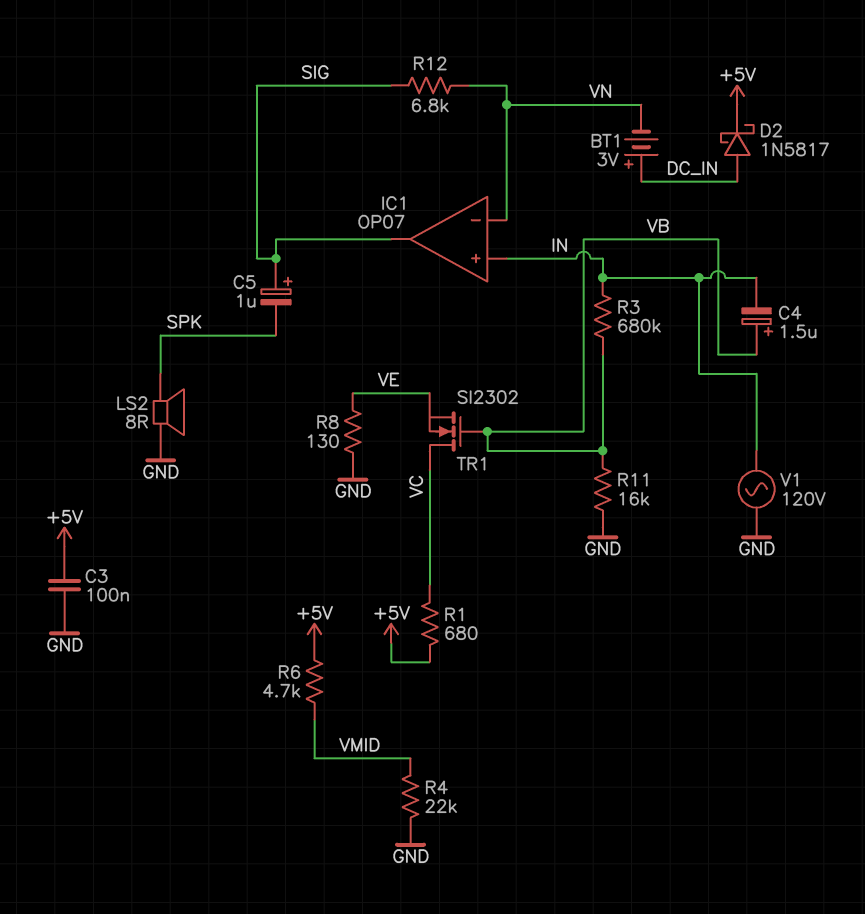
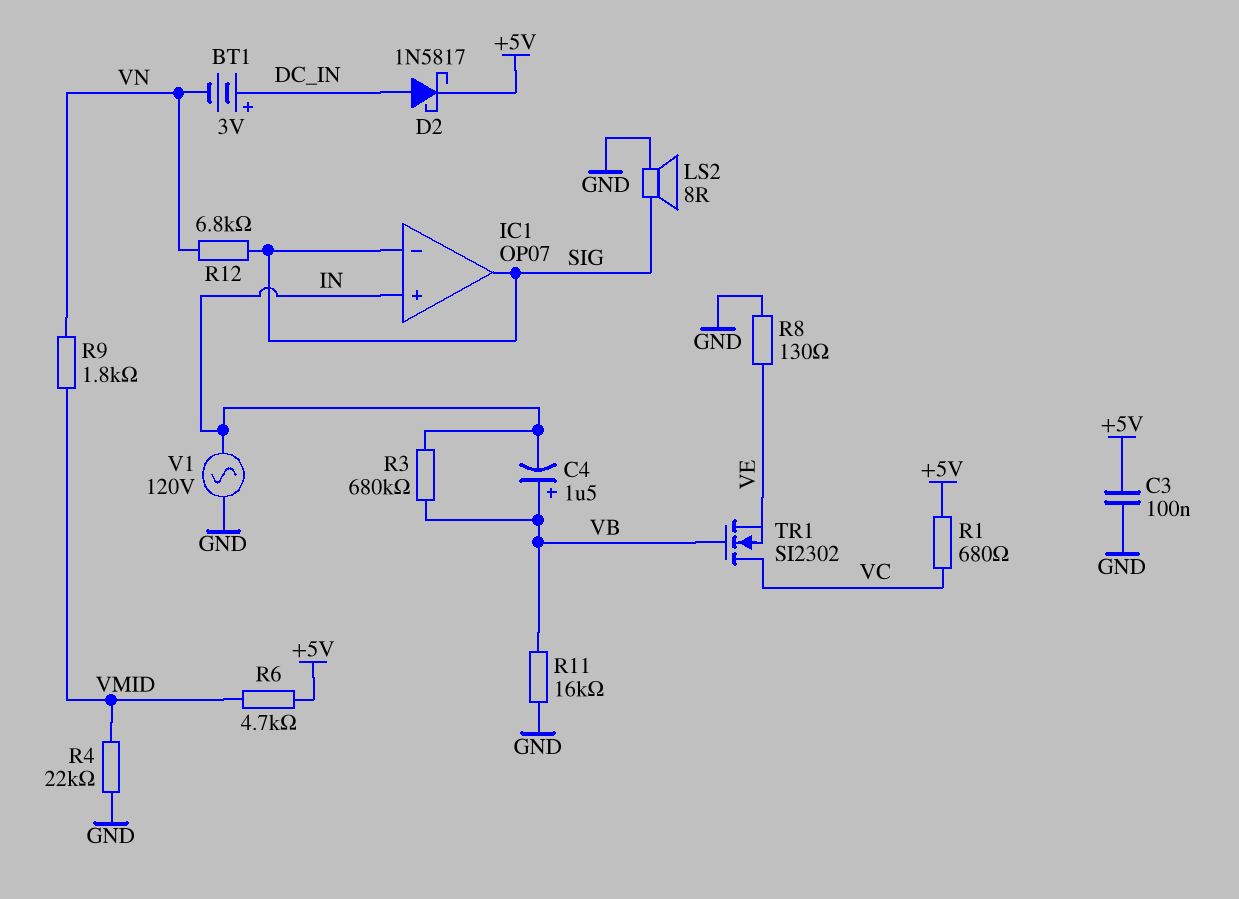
C5: 1uF (plus SIG, minus SPK) -> none
IC1 pin in-: VN -> SIG
LS2: speaker 8R (GND, SPK) -> speaker 8R (GND, SIG)
R9: none -> 1.8k (VMID, VN)

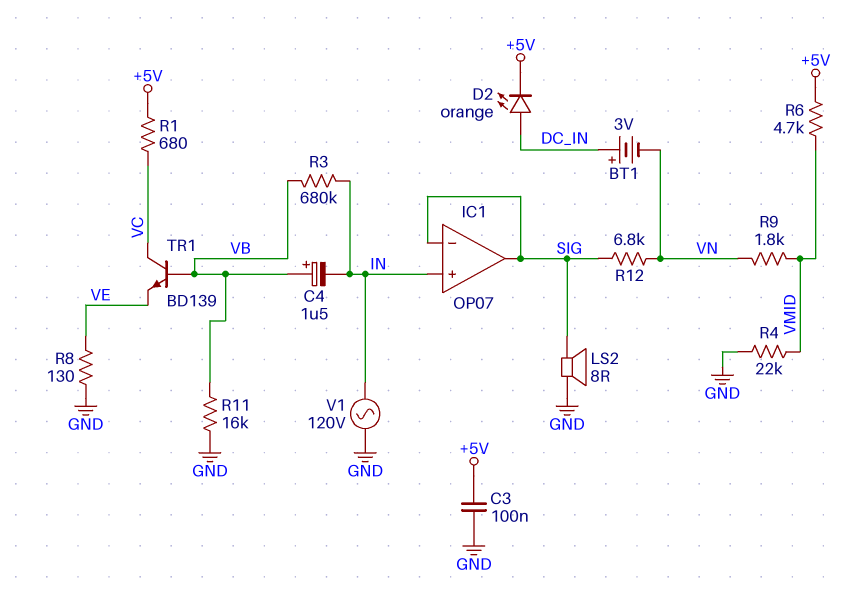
D2: schottky 1N5817 (A DC_IN, K +5V) -> LED orange (A DC_IN, K +5V)
TR1: NMOS SI2302 (G VB, D VC, S VE) -> NPN BD139 (B VB, C VC, E VE)

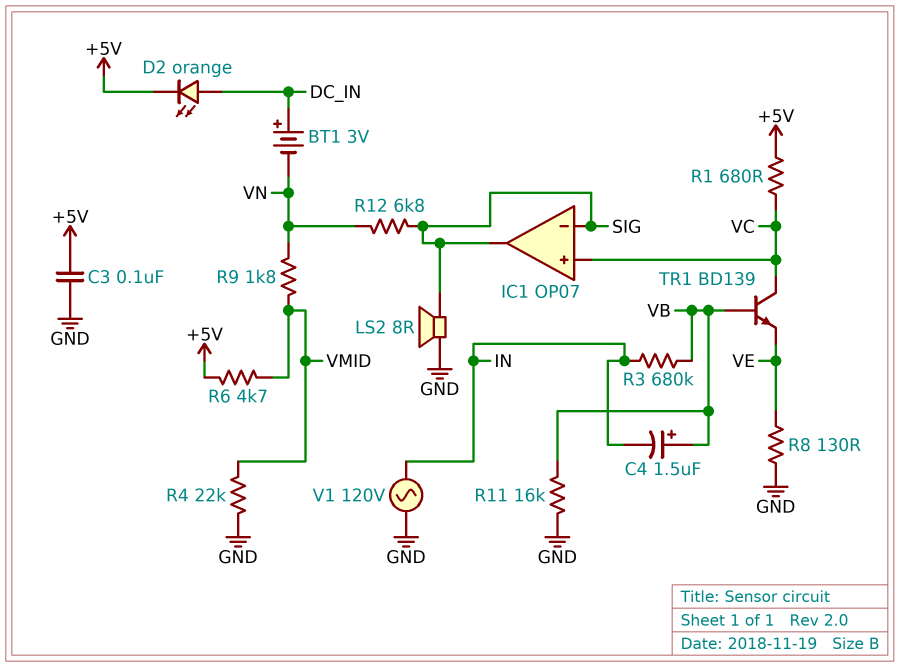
IC1 pin in+: IN -> VC

